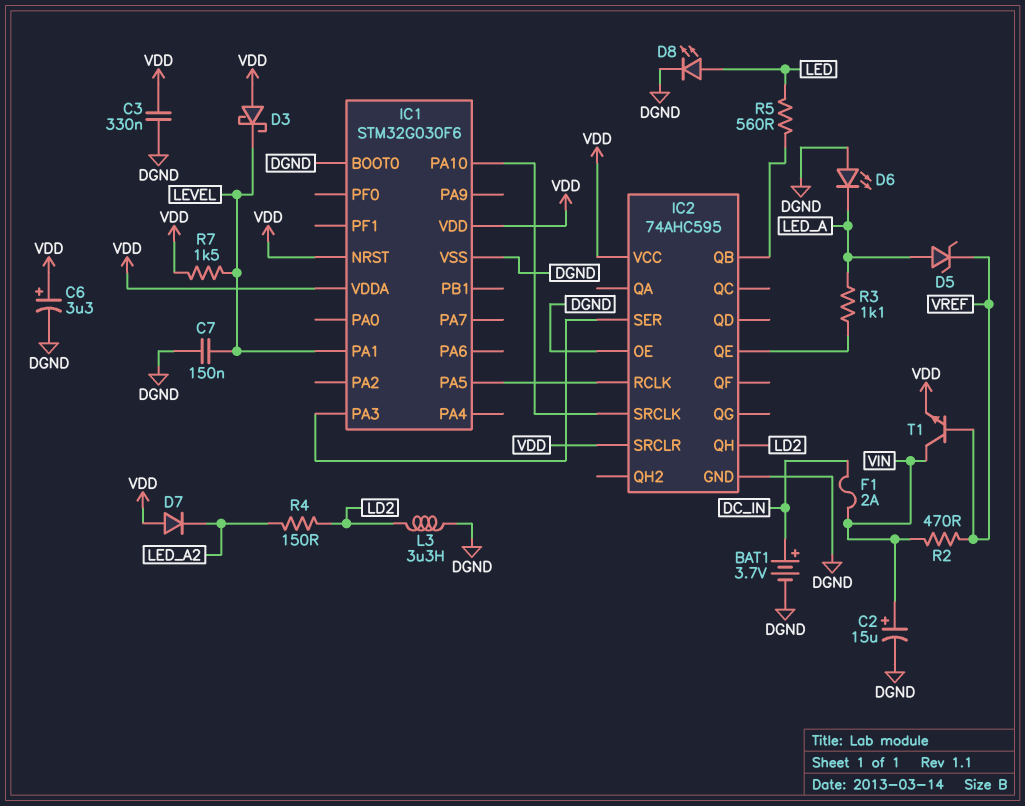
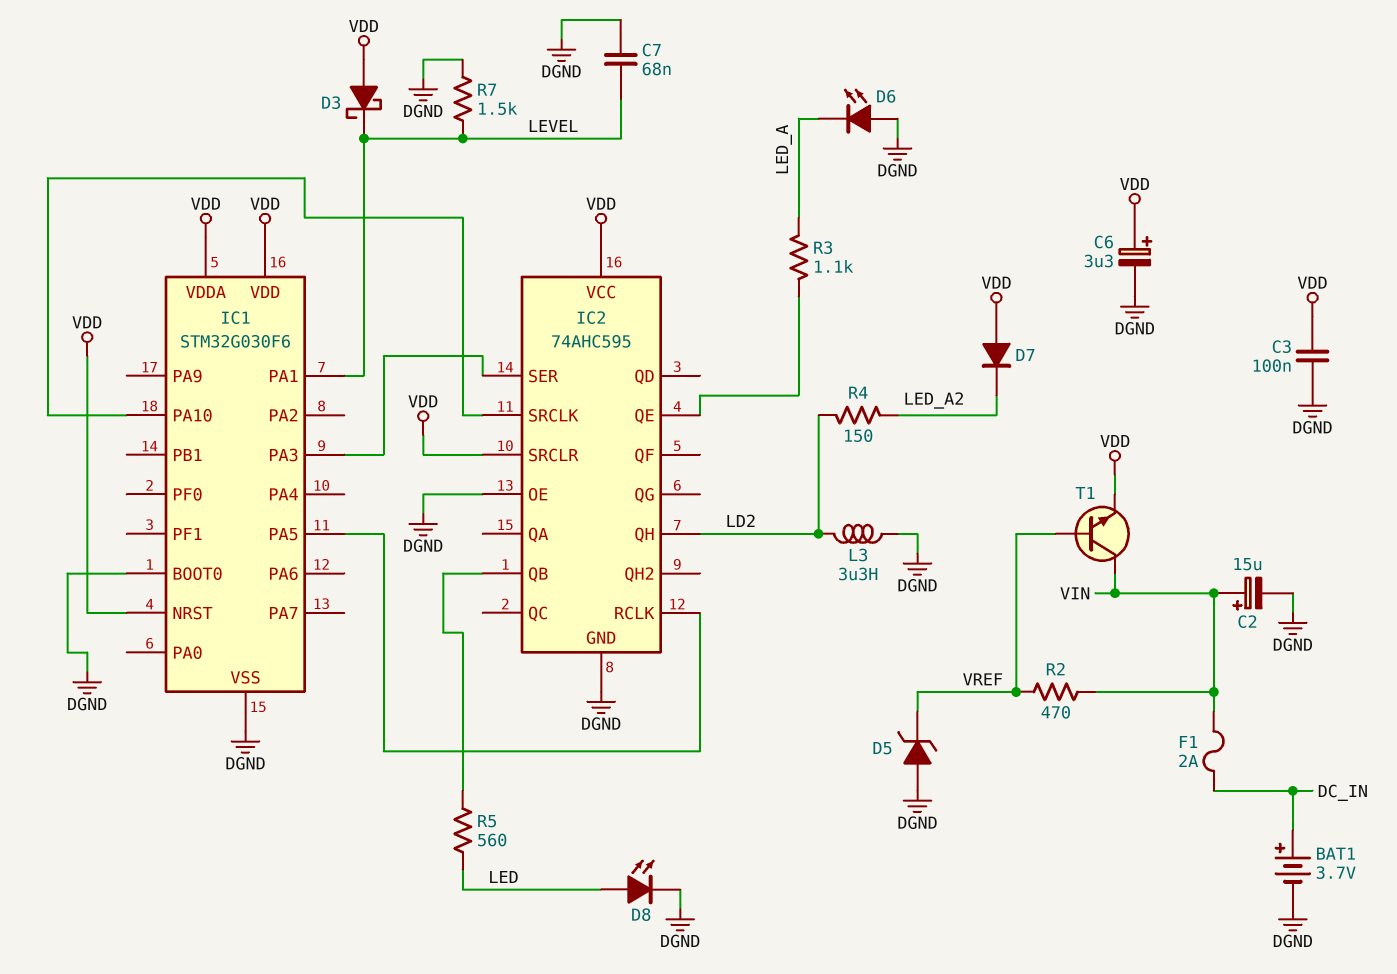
C3: 330nF (DGND, VDD) -> 100nF (DGND, VDD)
C7: 150nF (DGND, LEVEL) -> 68nF (DGND, LEVEL)
D5: zener (A LED_A, K VREF) -> zener (A DGND, K VREF)
R7: 1.5k (LEVEL, VDD) -> 1.5k (DGND, LEVEL)

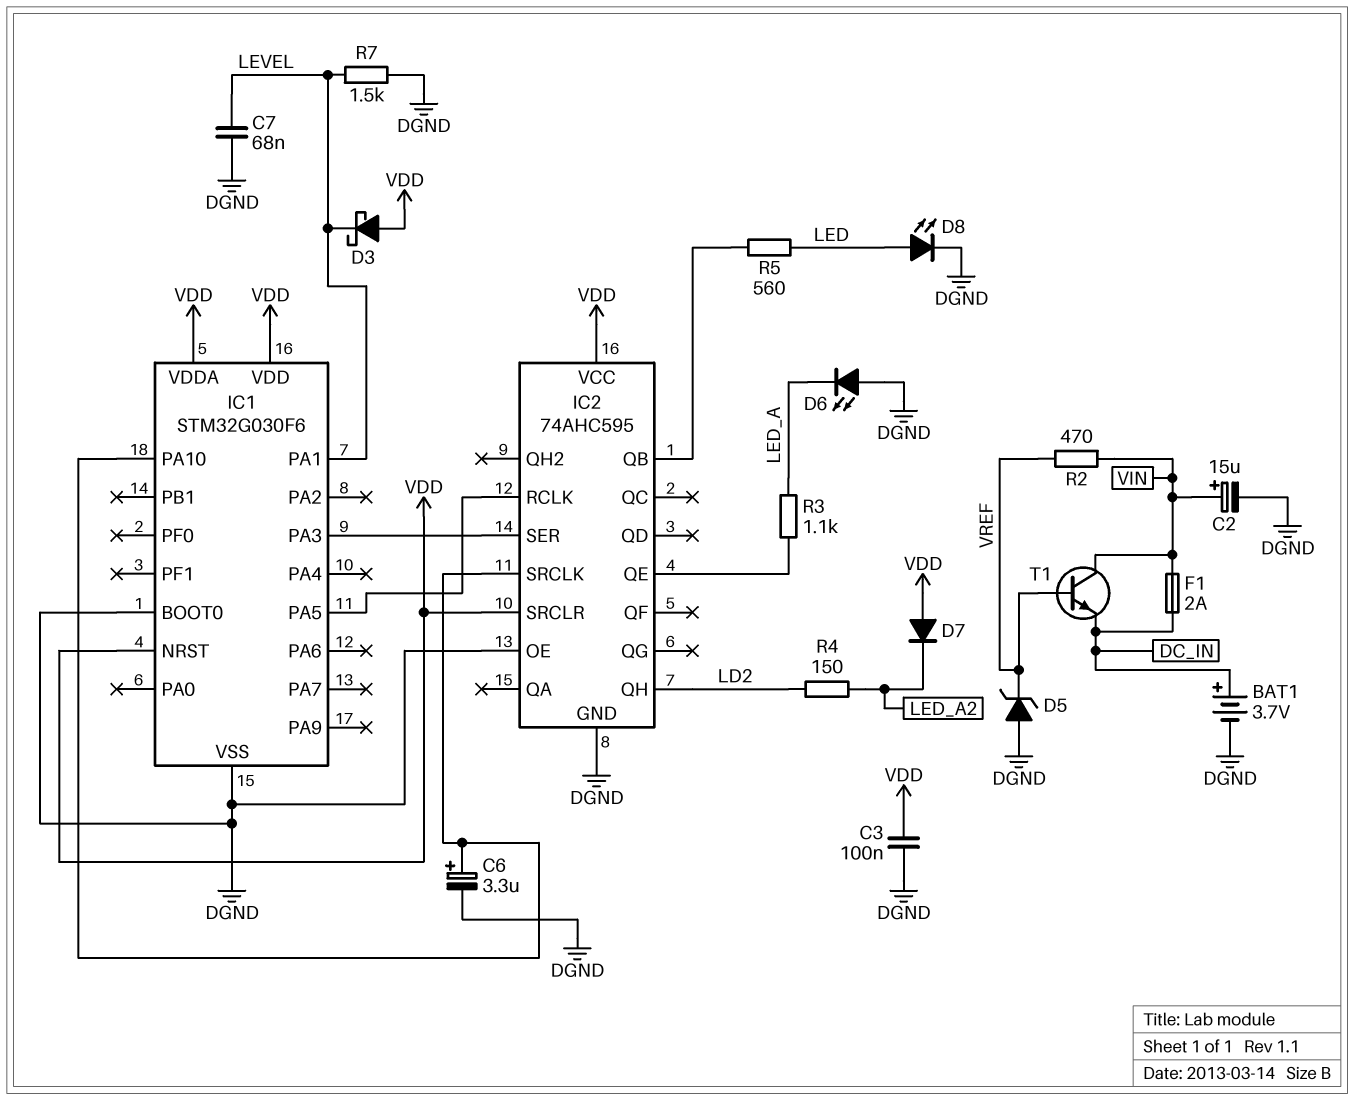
C6: 3.3uF (plus VDD, minus DGND) -> 3.3uF (plus IC1/PA10, minus DGND)
L3: 3.3uH (DGND, LD2) -> none
T1: NPN (B VREF, C VIN, E VDD) -> NPN (B VREF, C VIN, E DC_IN)

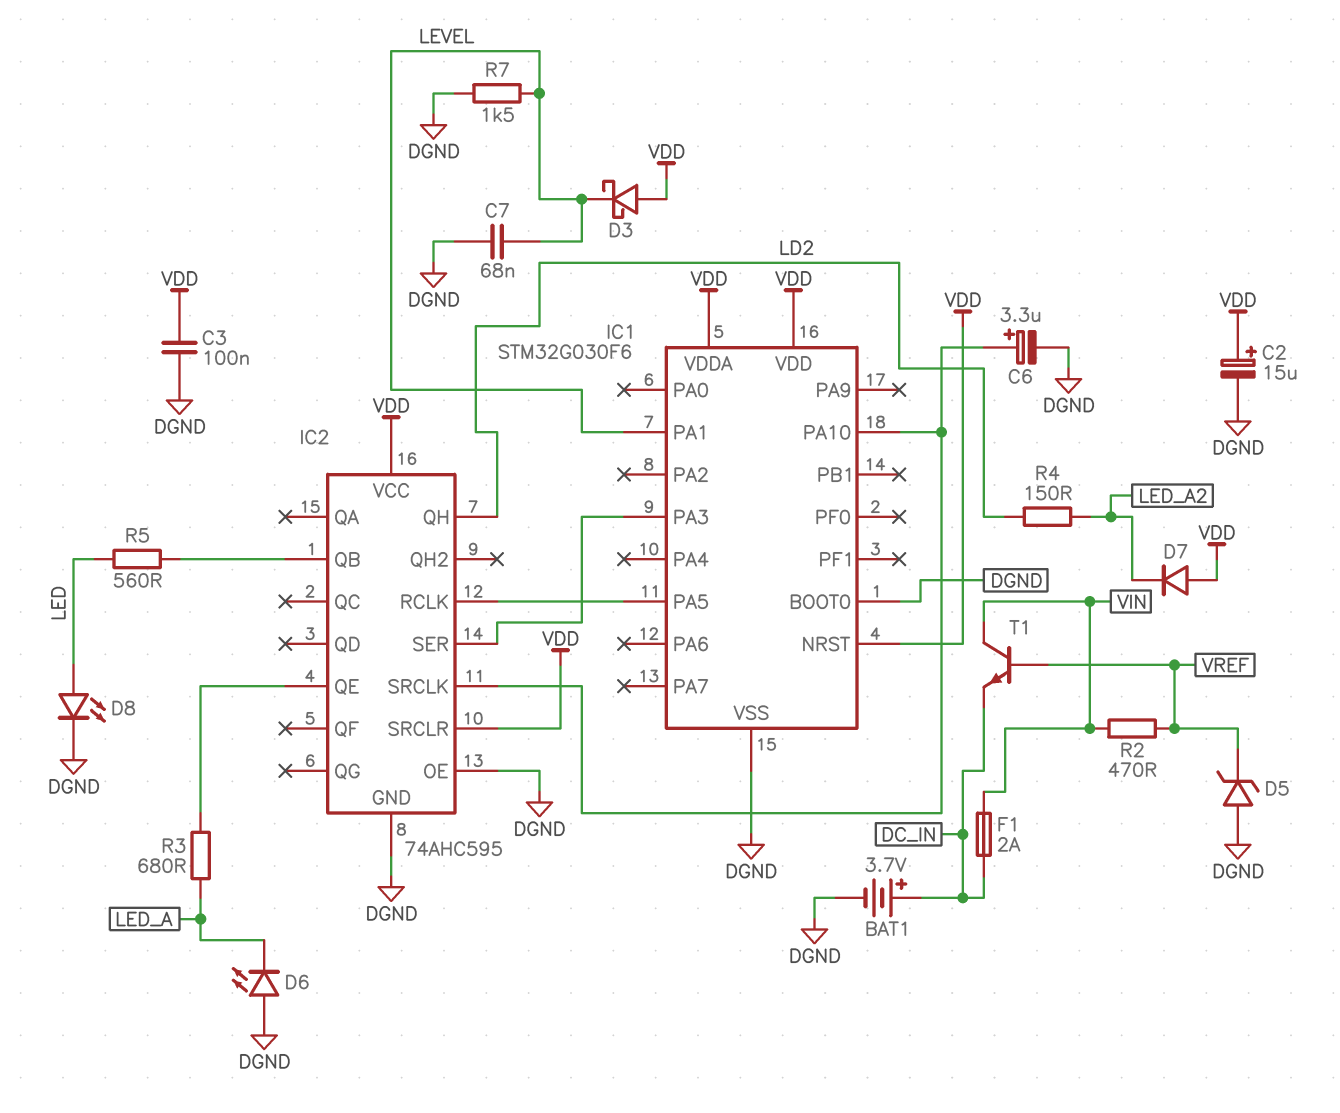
C2: 15uF (plus VIN, minus DGND) -> 15uF (plus VDD, minus DGND)
R3: 1.1k (IC2/QE, LED_A) -> 680 (IC2/QE, LED_A)

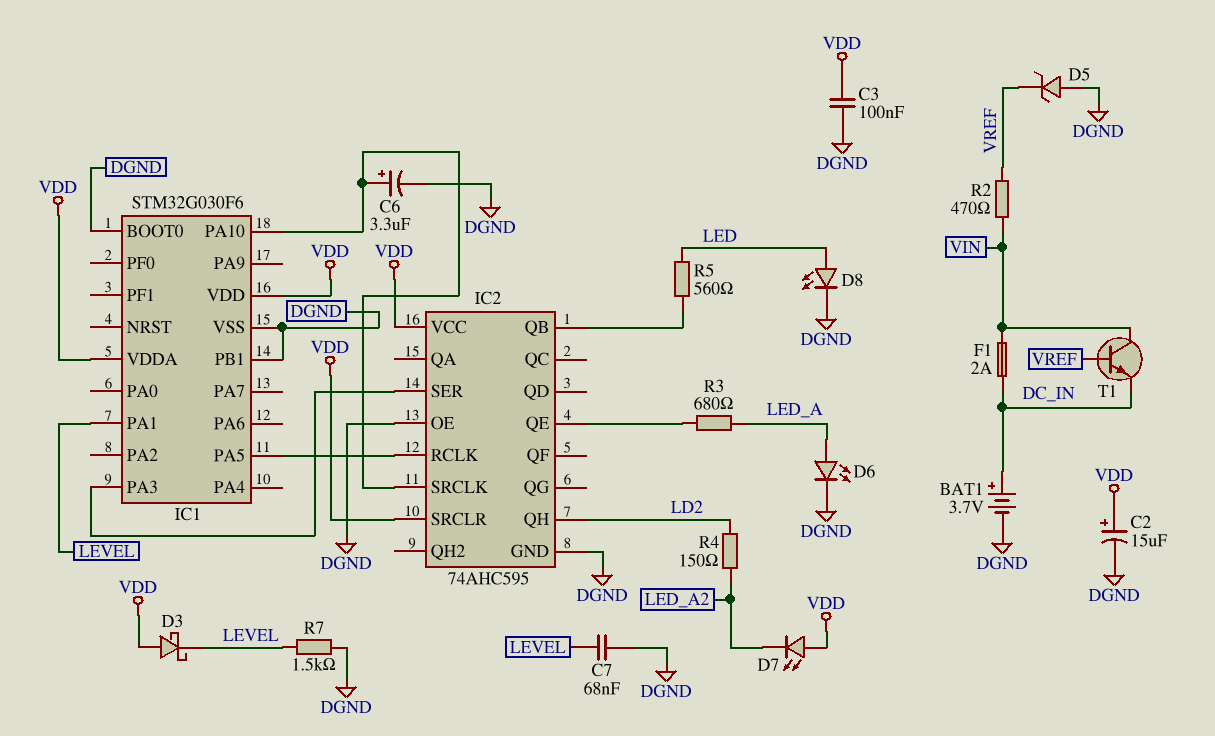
D6: LED (A DGND, K LED_A) -> LED (A LED_A, K DGND)
D7: diode (A VDD, K LED_A2) -> LED (A VDD, K LED_A2)
IC1 pin NRST: VDD -> none
IC1 pin PB1: none -> DGND

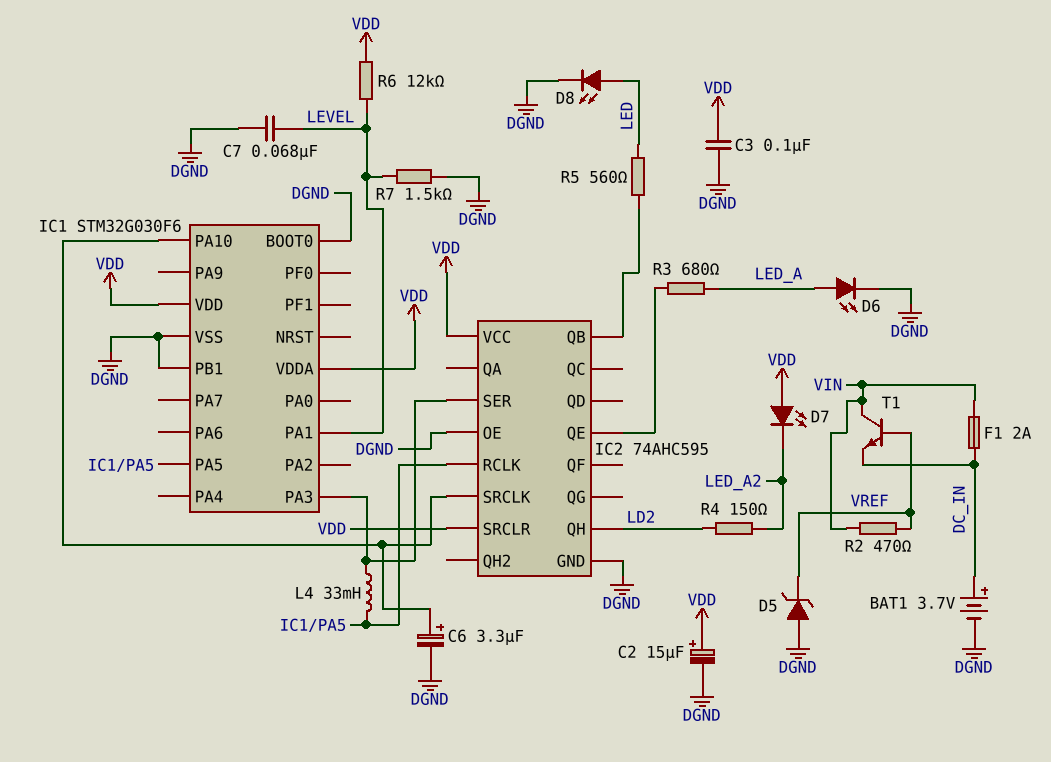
D3: schottky (A VDD, K LEVEL) -> none
L4: none -> 33mH (IC1/PA3, IC1/PA5)
R6: none -> 12k (LEVEL, VDD)

